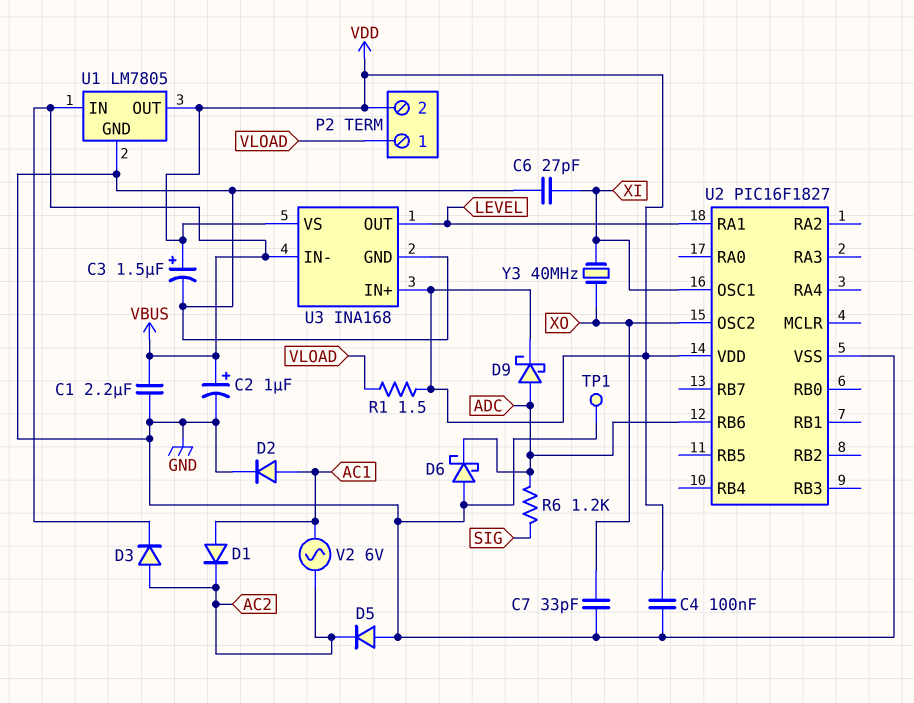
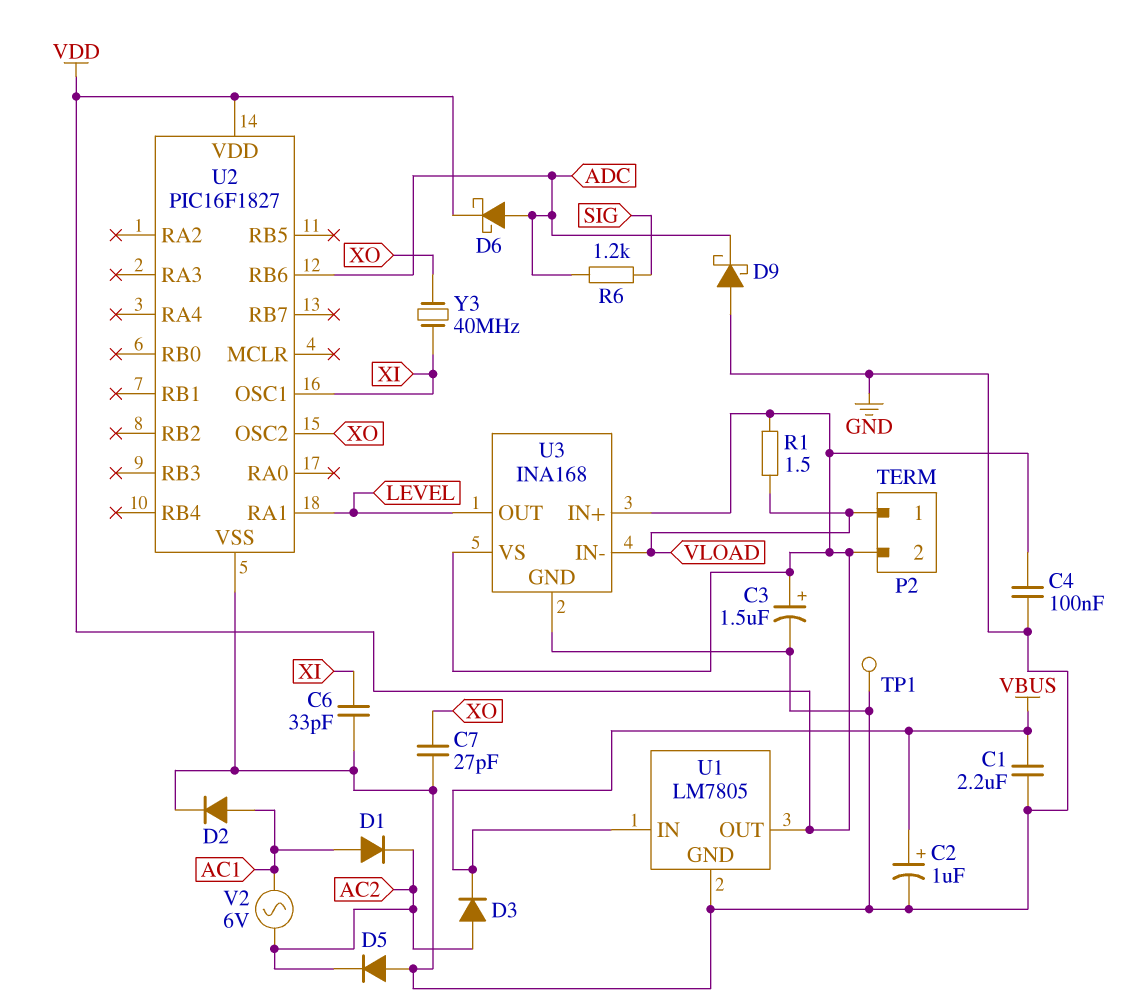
C6: 27pF (GND, XI) -> 33pF (GND, XI)
C7: 33pF (GND, XO) -> 27pF (GND, XO)
D6: schottky (A GND, K ADC) -> schottky (A ADC, K VDD)
D9: schottky (A ADC, K VDD) -> schottky (A GND, K ADC)
U3 pin IN-: VBUS -> VLOAD

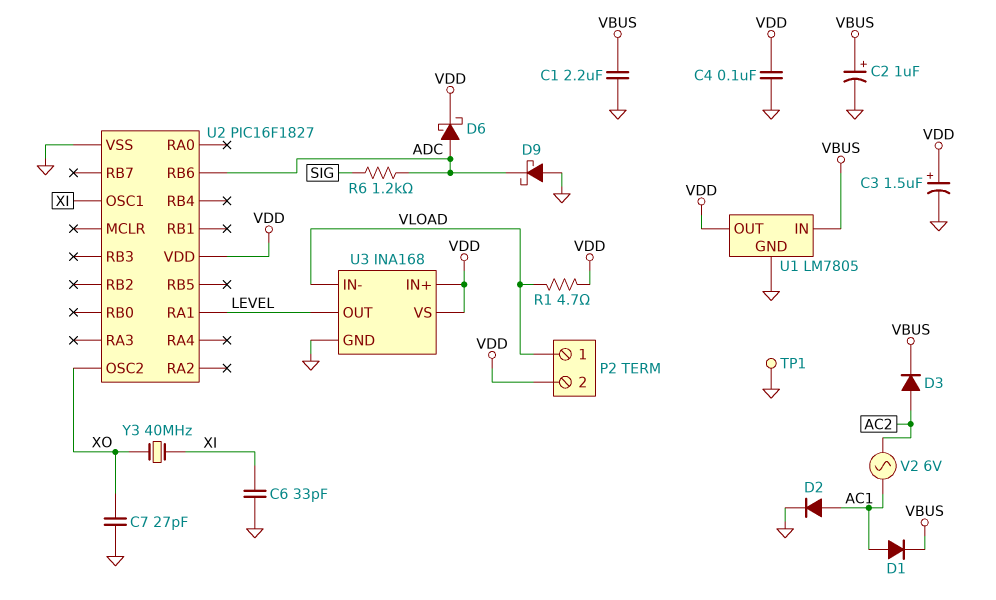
D1: diode (A AC1, K AC2) -> diode (A AC1, K VBUS)
D5: diode (A GND, K AC2) -> none
R1: 1.5 (VDD, VLOAD) -> 4.7 (VDD, VLOAD)

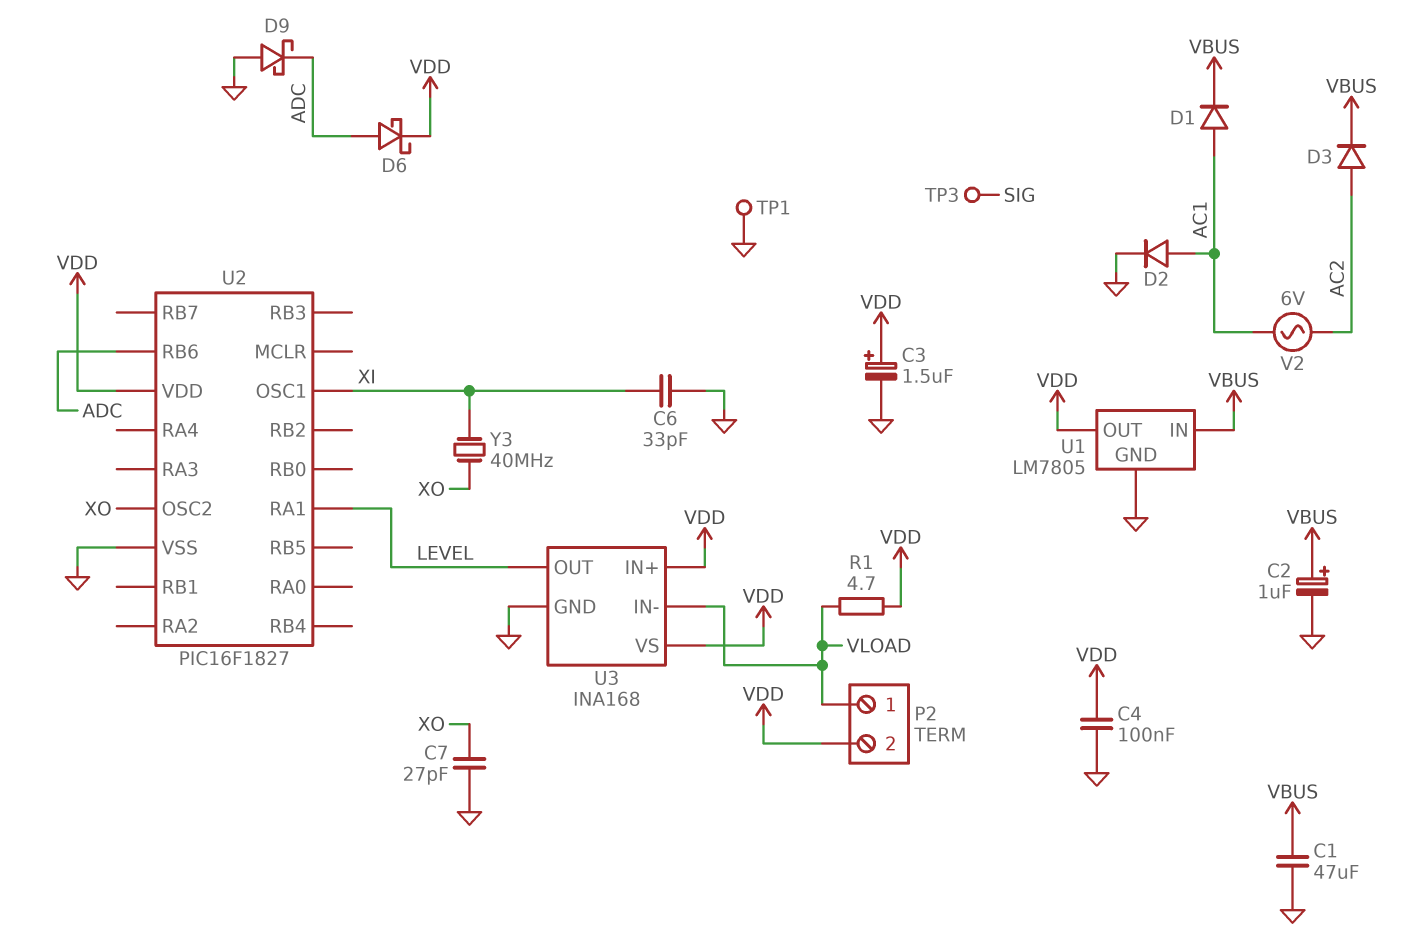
C1: 2.2uF (GND, VBUS) -> 47uF (GND, VBUS)
R6: 1.2k (ADC, SIG) -> none
TP3: none -> test point (SIG)

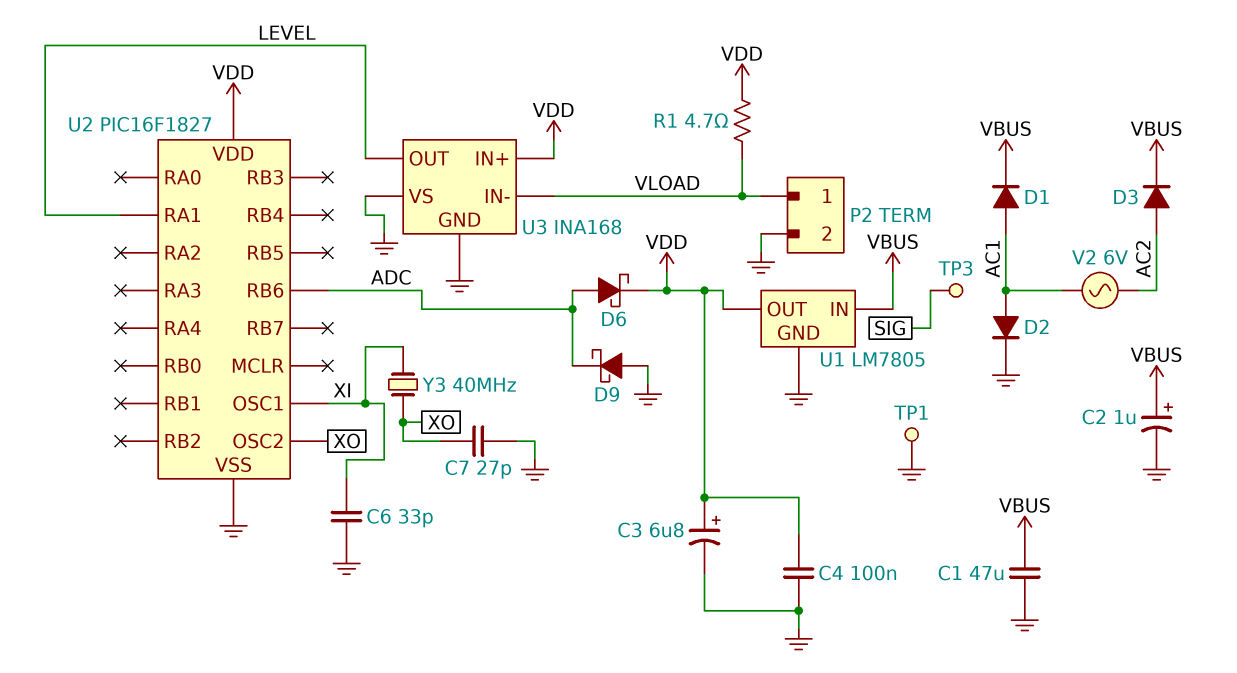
C3: 1.5uF (plus VDD, minus GND) -> 6.8uF (plus VDD, minus GND)
P2 pin 2: VDD -> GND
U3 pin VS: VDD -> GND

